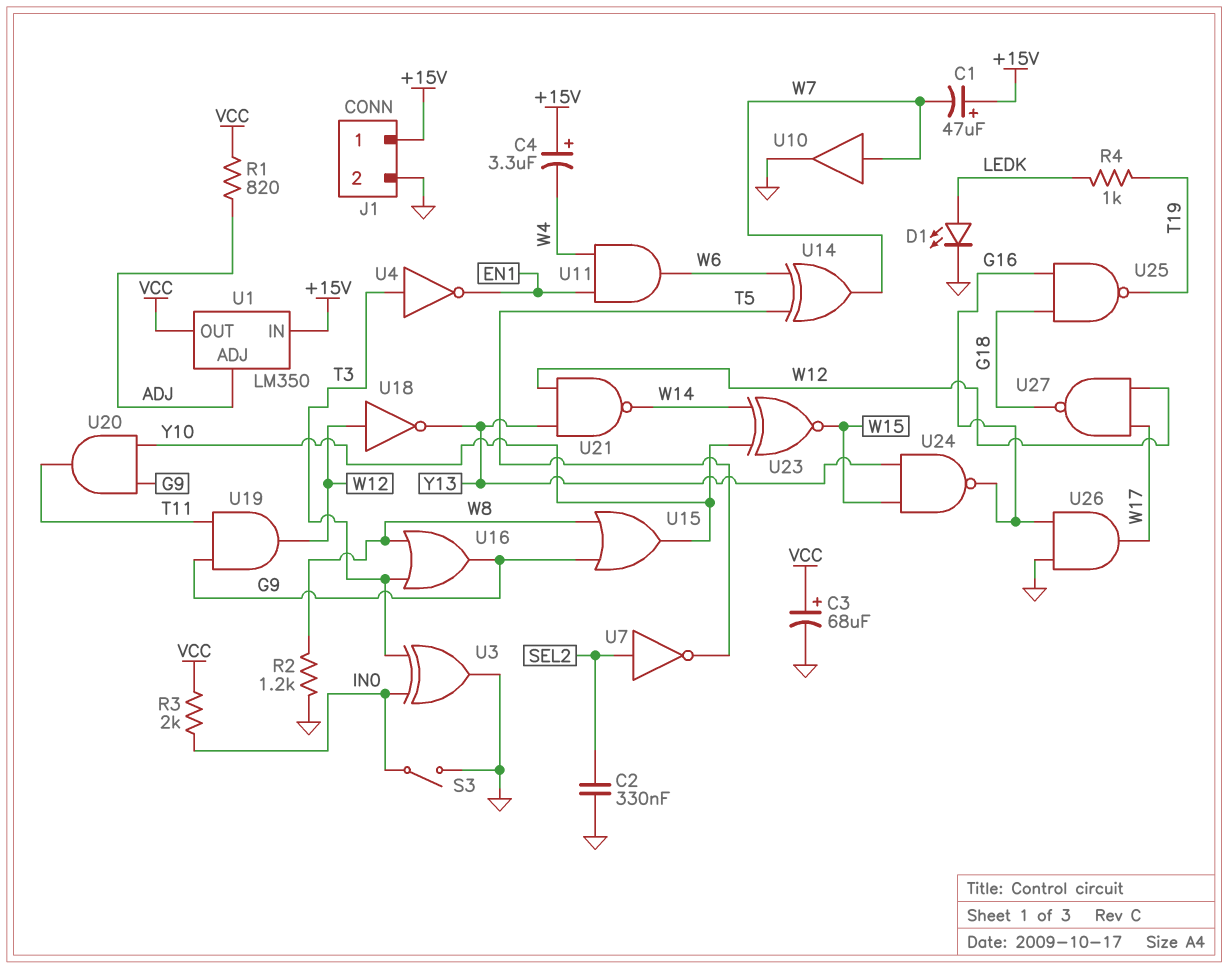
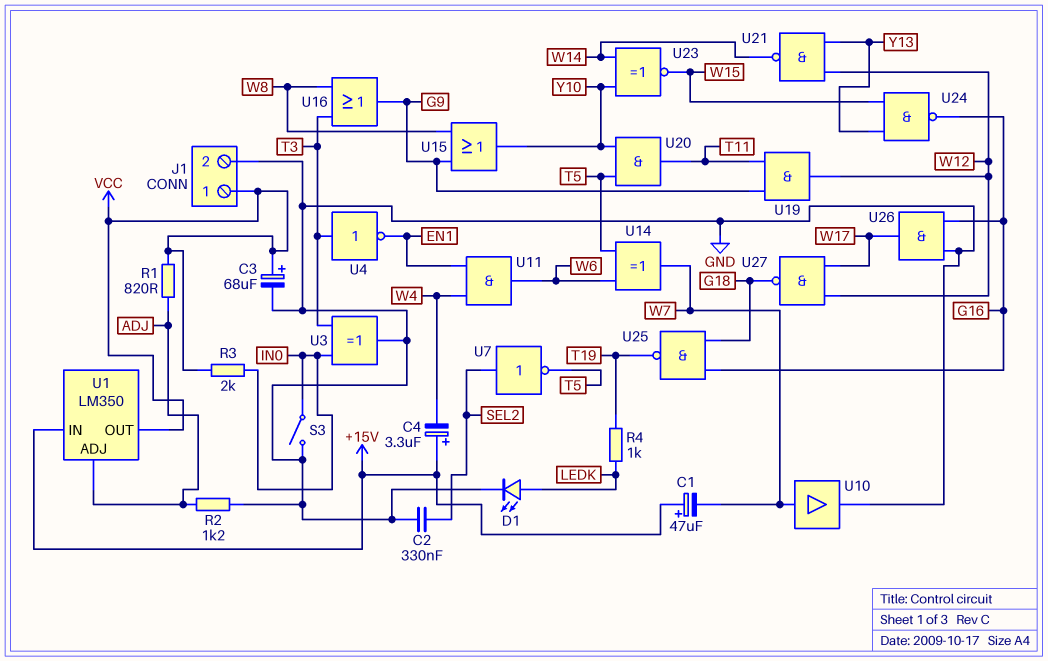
J1 pin 1: +15V -> VCC
R2: 1.2k (GND, W8) -> 1.2k (ADJ, GND)
U18: NOT (in W12, out Y13) -> none
U20: AND (in G9, in Y10, out T11) -> AND (in T5, in Y10, out T11)

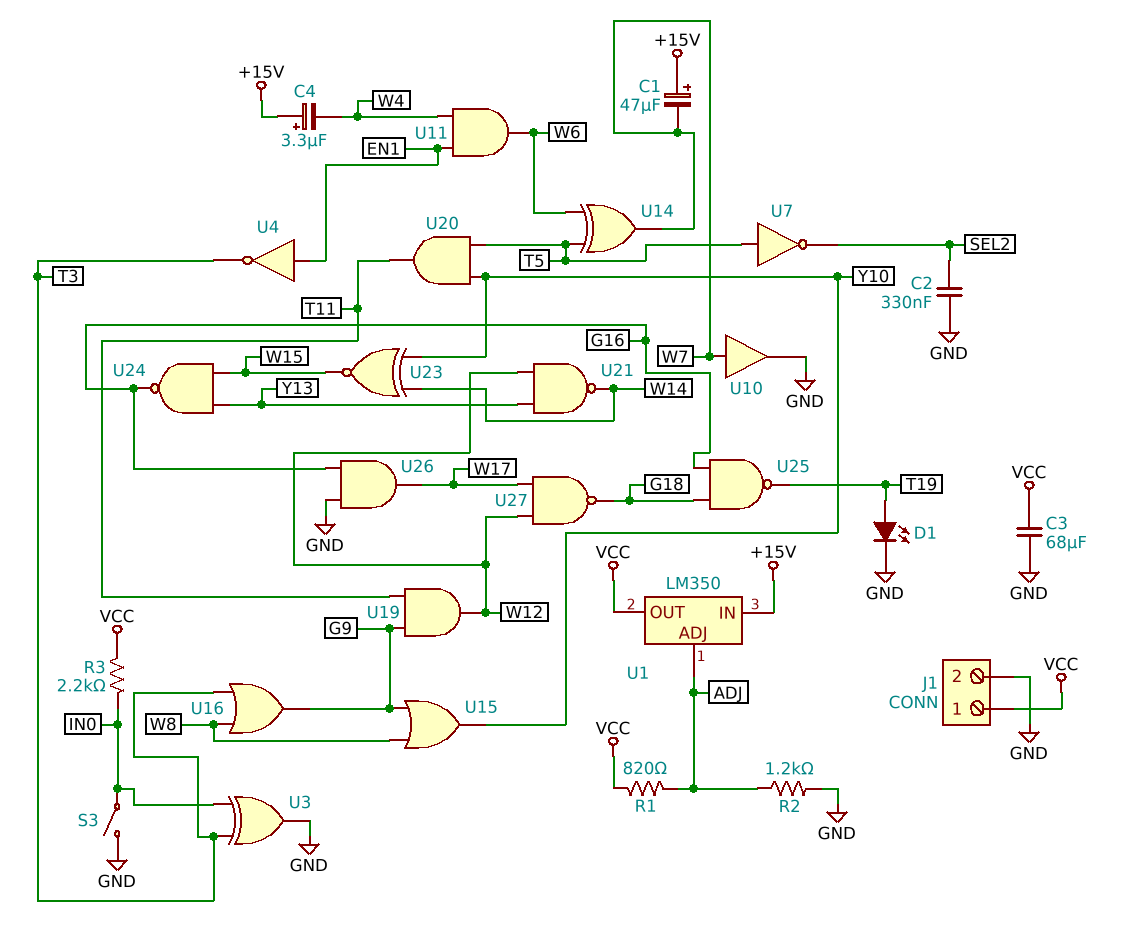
C3: 68uF (plus VCC, minus GND) -> 68uF (GND, VCC)
D1: LED (A LEDK, K GND) -> LED (A T19, K GND)
R3: 2k (IN0, VCC) -> 2.2k (IN0, VCC)
R4: 1k (LEDK, T19) -> none
U4: NOT (in T3, out EN1) -> NOT (in EN1, out T3)
U7: NOT (in SEL2, out T5) -> NOT (in T5, out SEL2)

